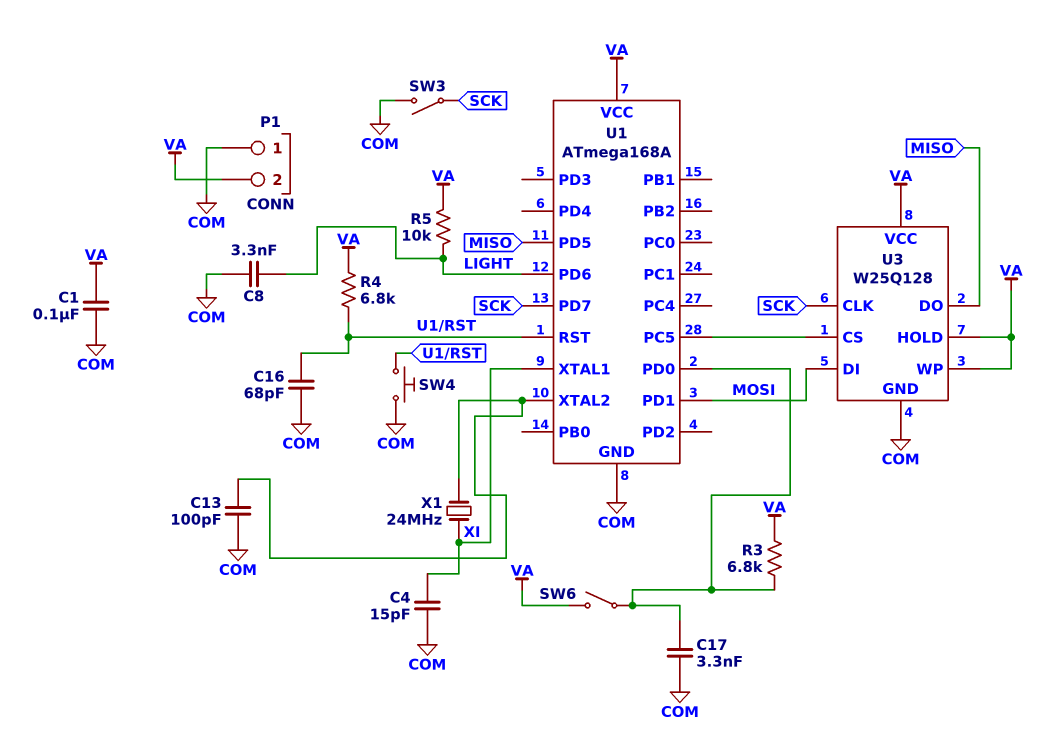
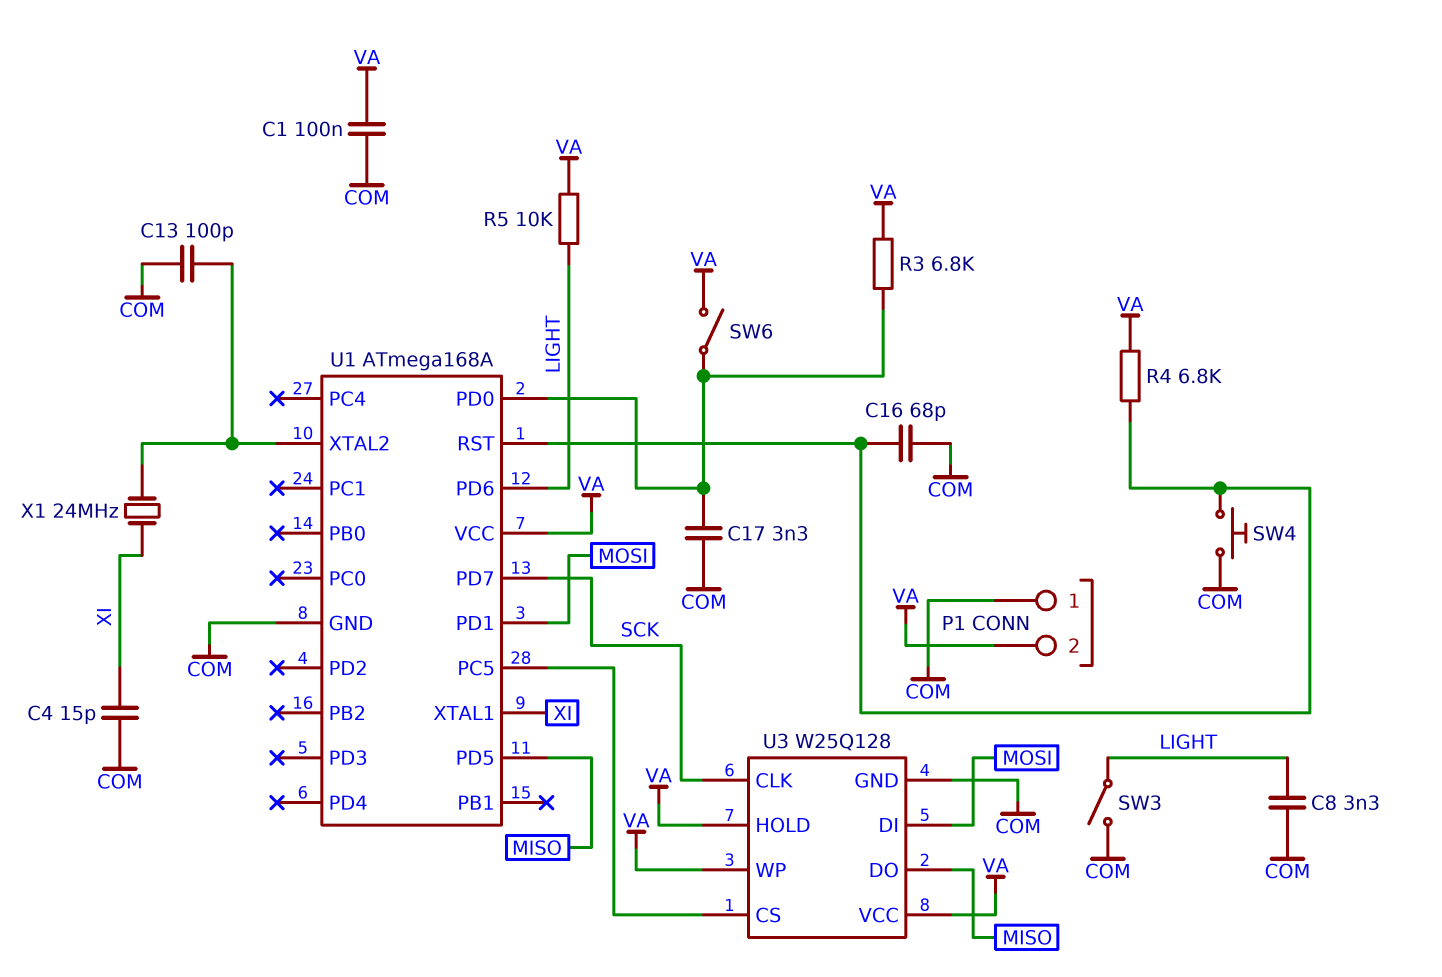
SW3: switch (COM, SCK) -> switch (COM, LIGHT)

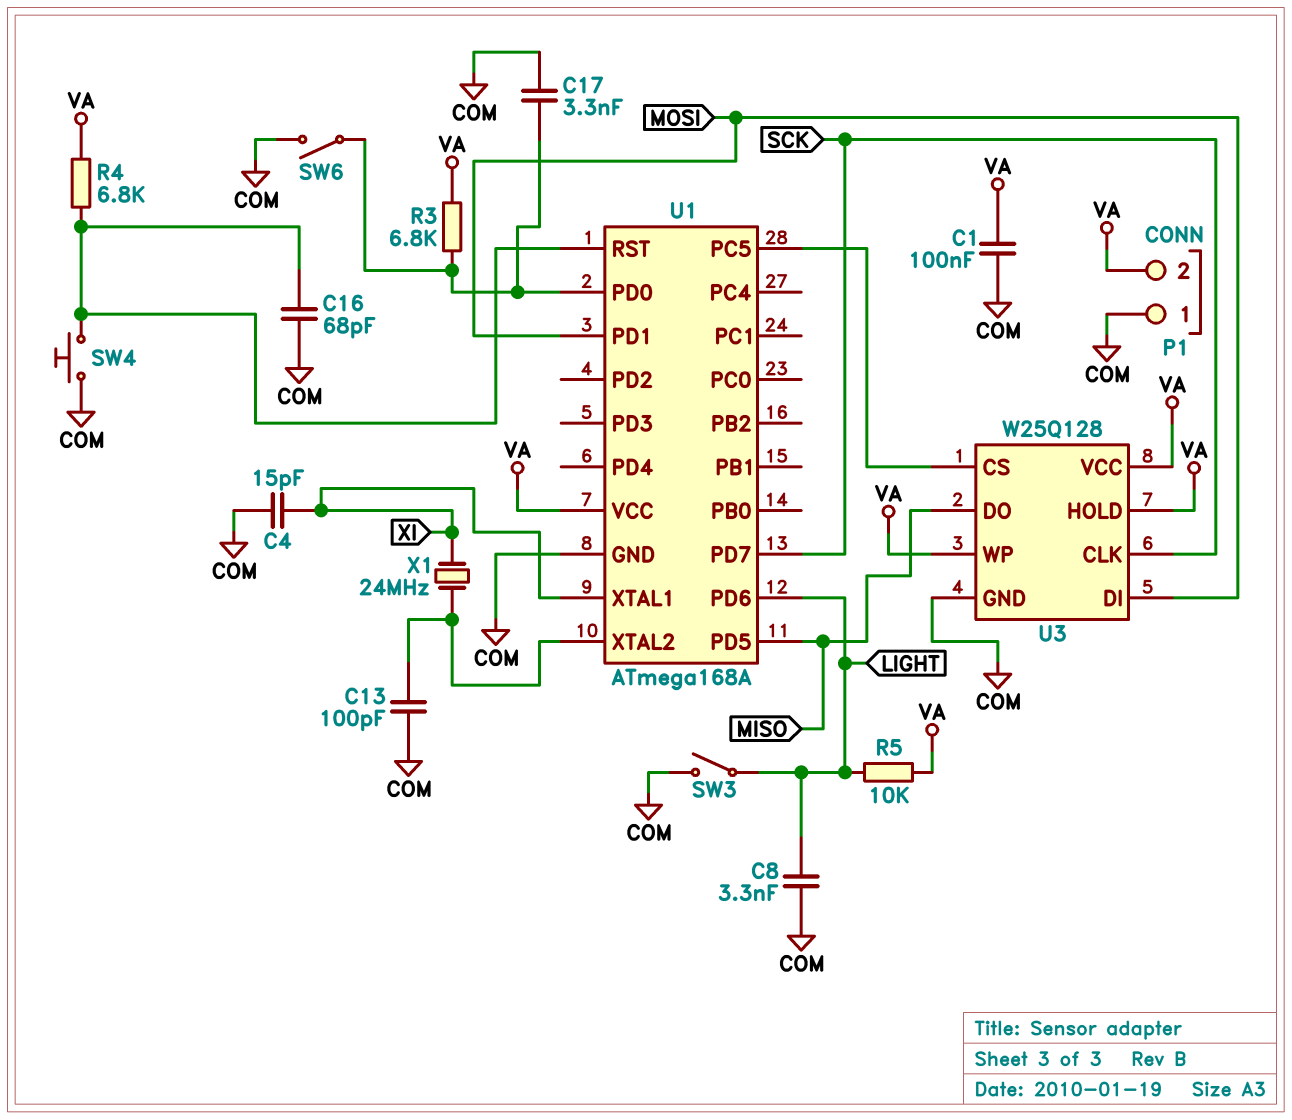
SW6: switch (U1/PD0, VA) -> switch (COM, U1/PD0)

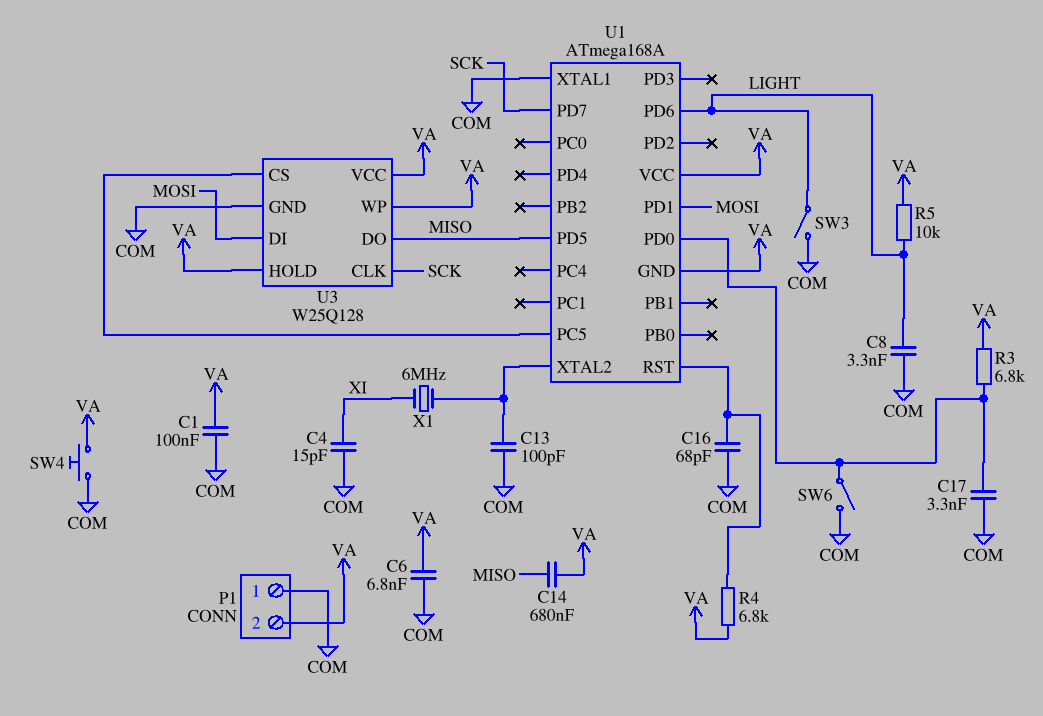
C6: none -> 6.8nF (COM, VA)
C14: none -> 680nF (MISO, VA)
SW4: button (COM, U1/RST) -> button (COM, VA)
U1 pin GND: COM -> VA
U1 pin XTAL1: XI -> COM
X1: 24MHz (U1/XTAL2, XI) -> 6MHz (U1/XTAL2, XI)

